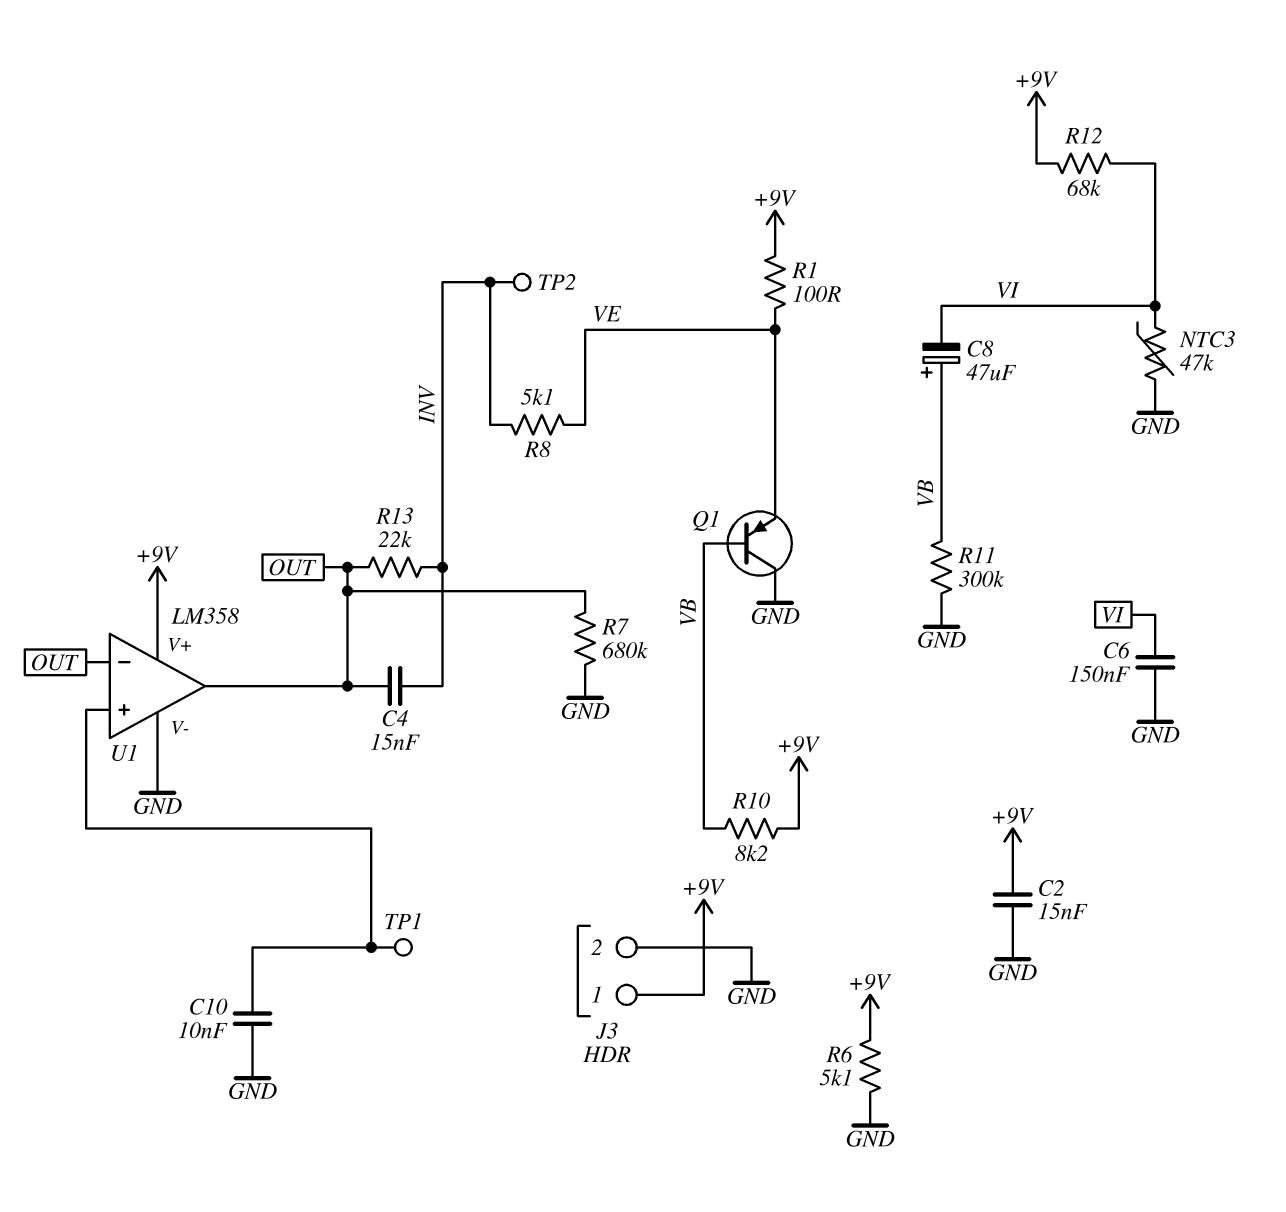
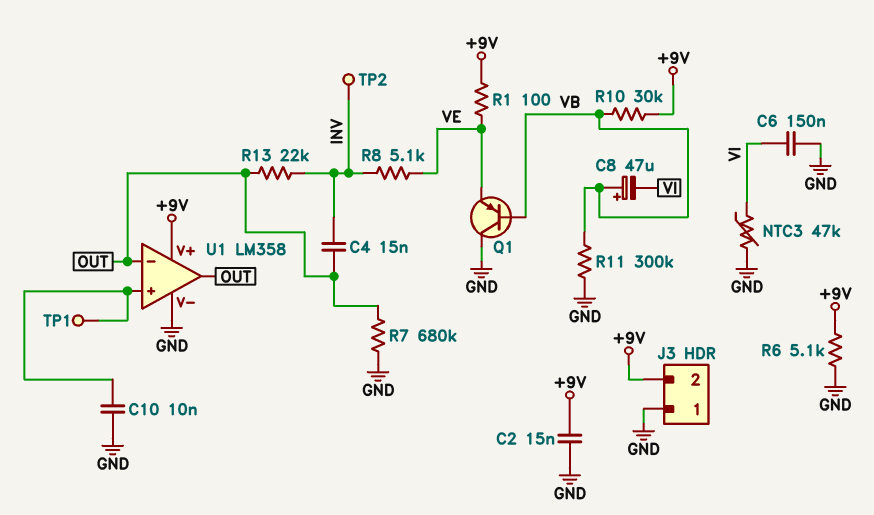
J3 pin 1: +9V -> GND
J3 pin 2: GND -> +9V
R10: 8.2k (+9V, VB) -> 30k (+9V, VB)
R12: 68k (+9V, VI) -> none

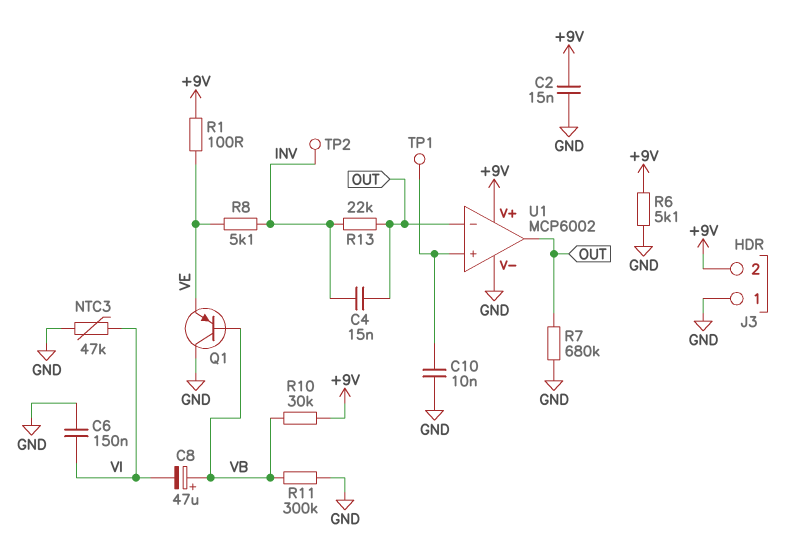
U1: LM358 -> MCP6002

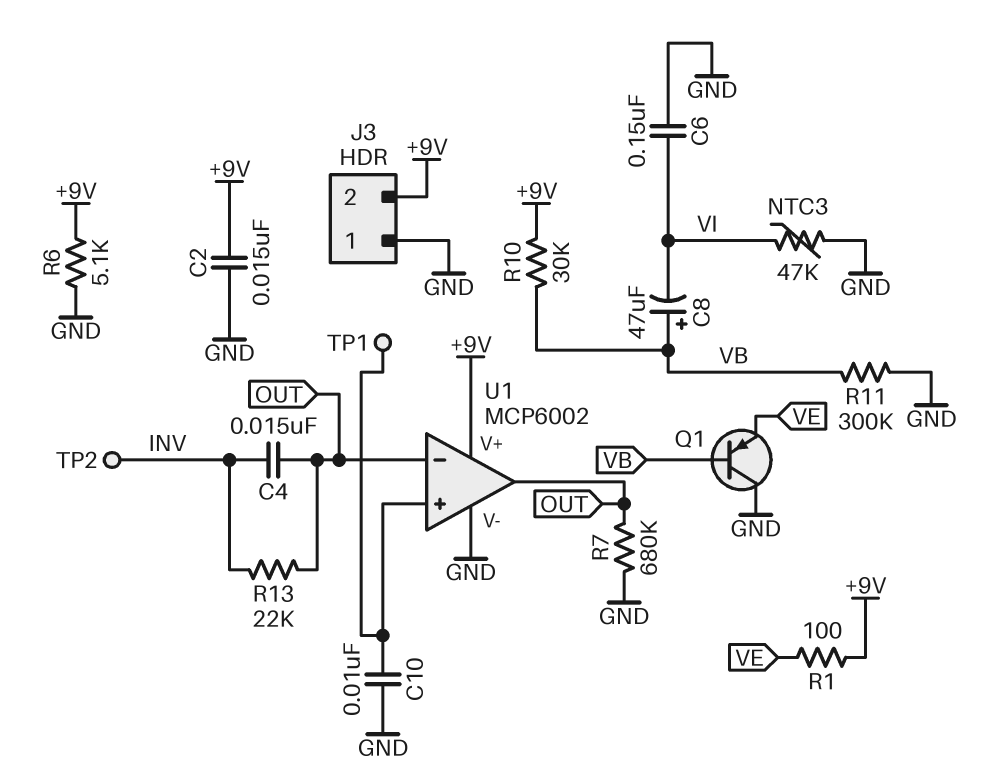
R8: 5.1k (INV, VE) -> none

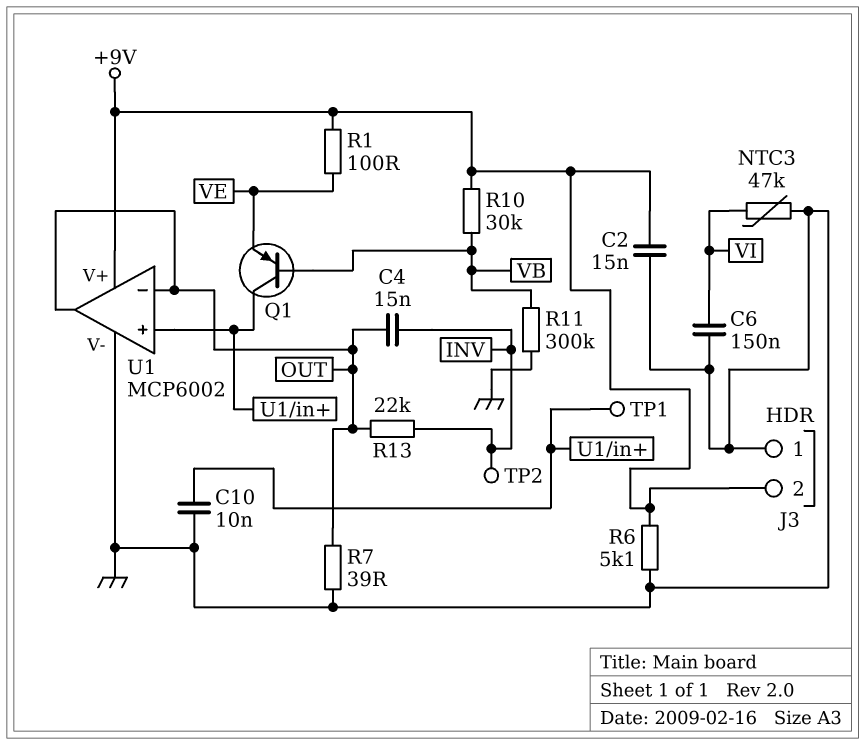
C8: 47uF (plus VB, minus VI) -> none
Q1: PNP (B VB, C GND, E VE) -> PNP (B VB, C U1/in+, E VE)
R7: 680k (GND, OUT) -> 39 (GND, OUT)

